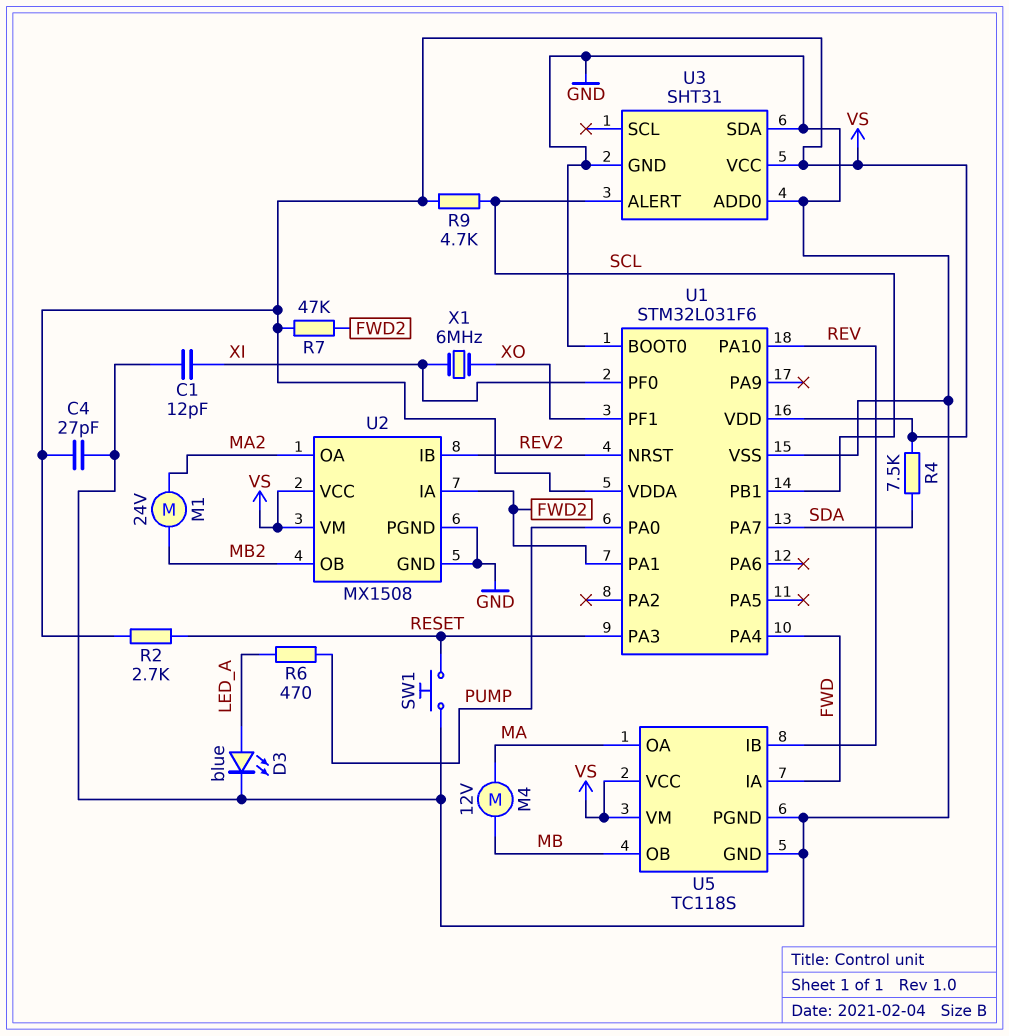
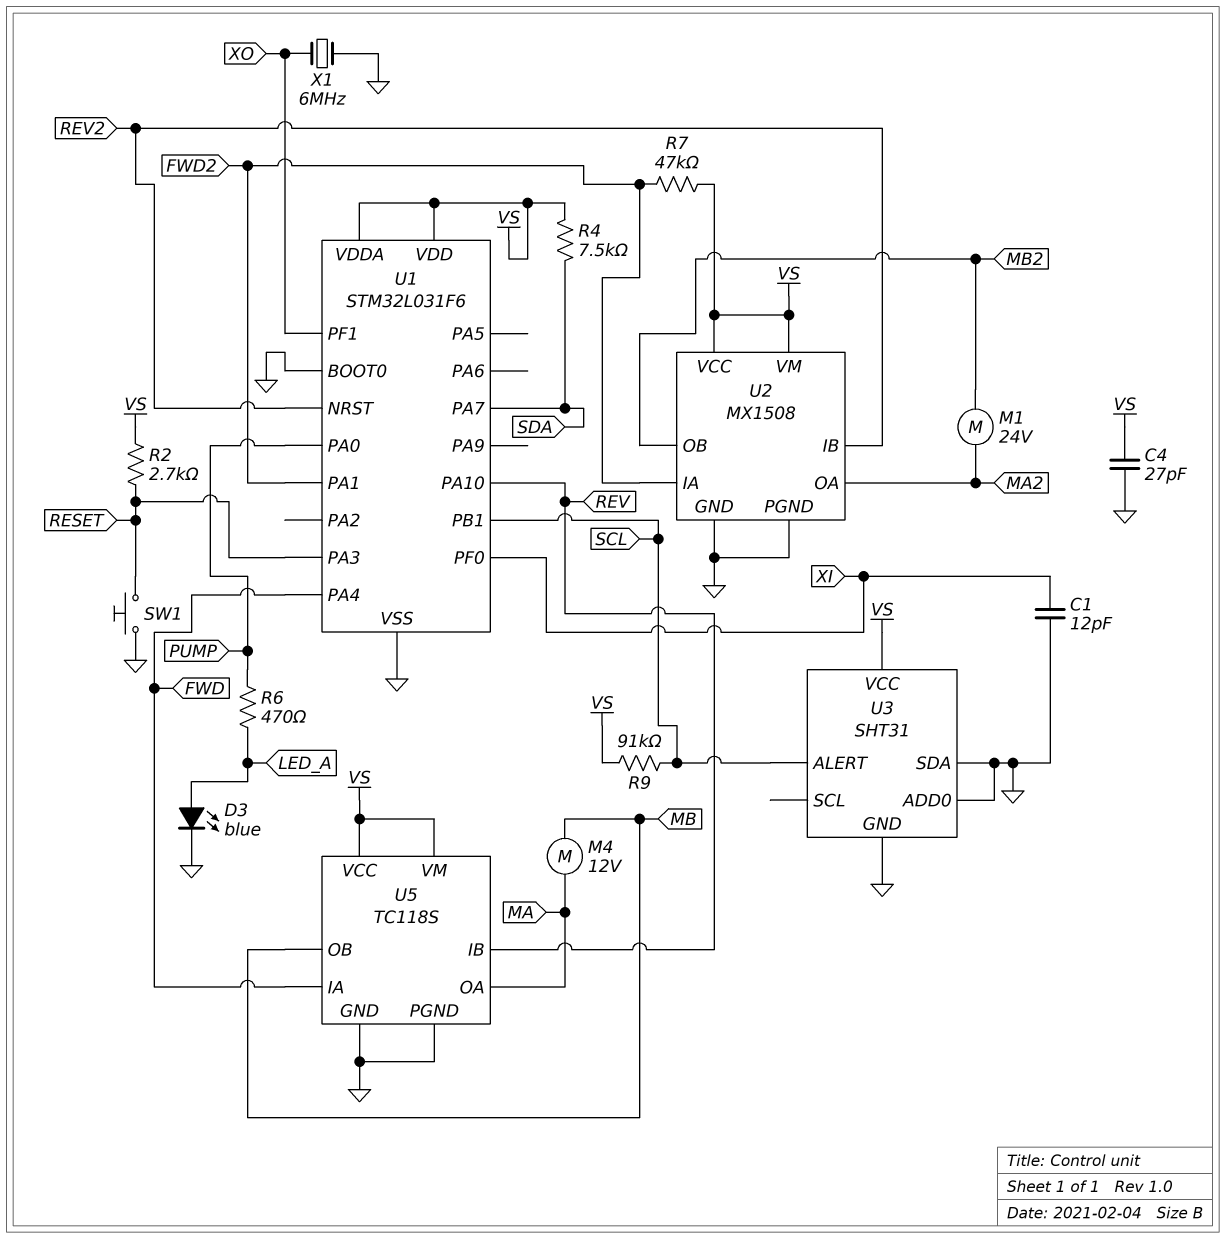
R9: 4.7k (SCL, VS) -> 91k (SCL, VS)
X1: 6MHz (XI, XO) -> 6MHz (GND, XO)

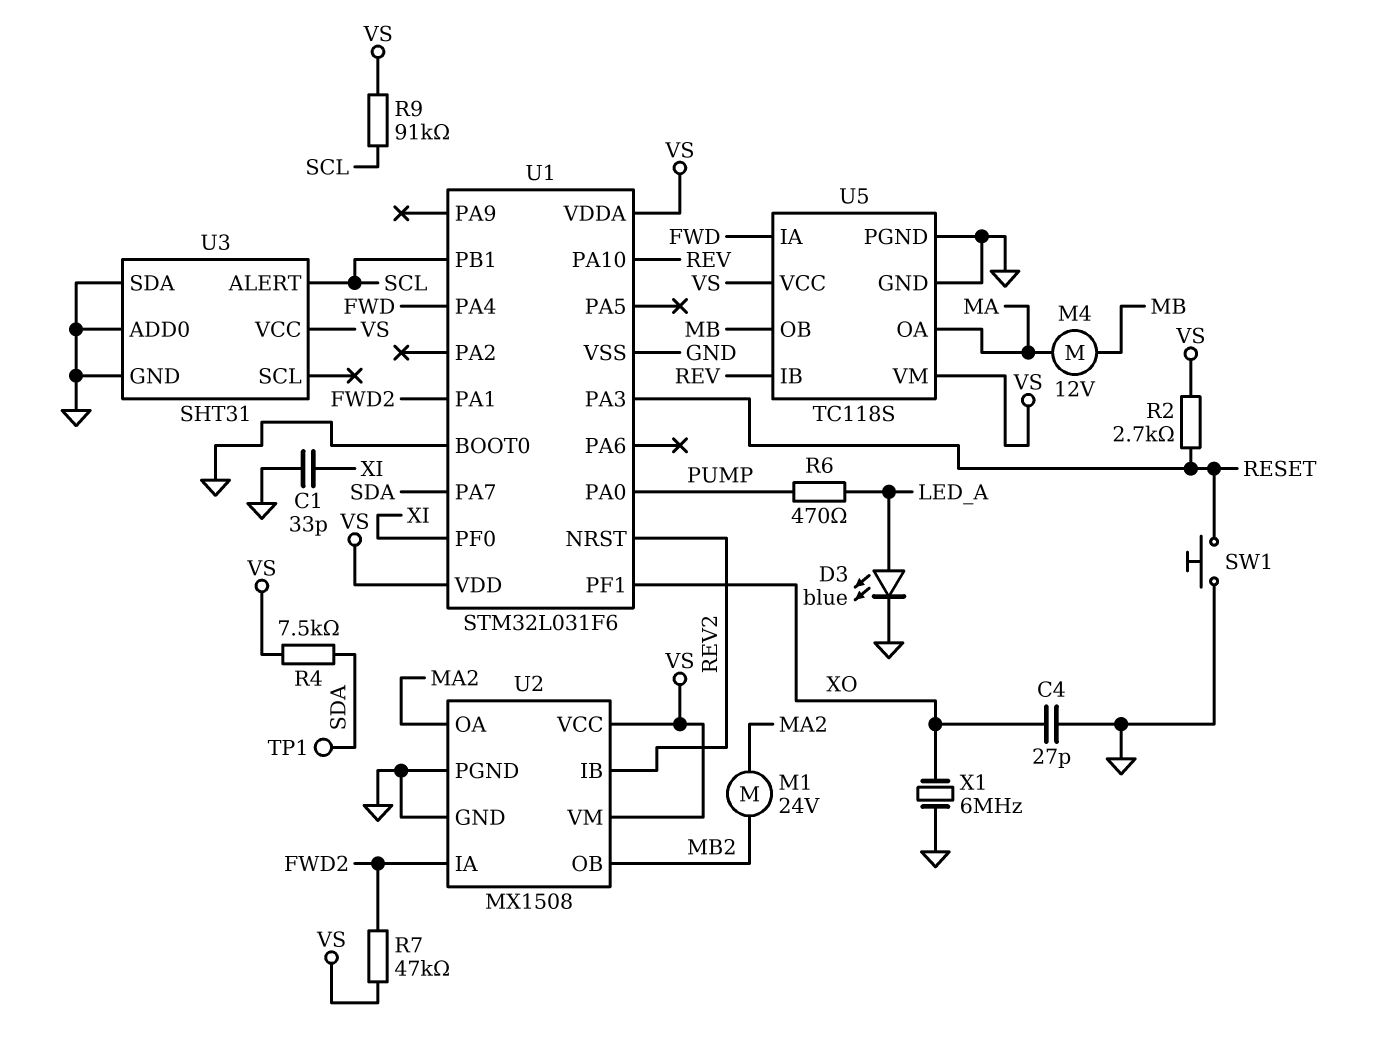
C1: 12pF (GND, XI) -> 33pF (GND, XI)
C4: 27pF (GND, VS) -> 27pF (GND, XO)
TP1: none -> test point (SDA)

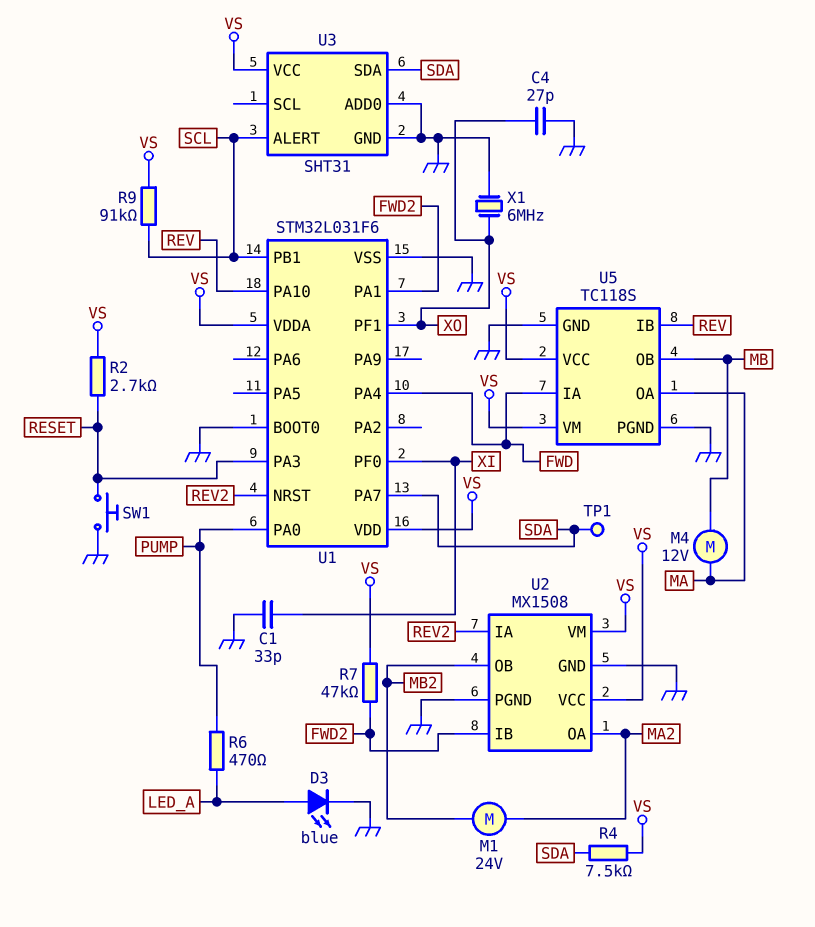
U2 pin IA: FWD2 -> REV2
U2 pin IB: REV2 -> FWD2
U3 pin SDA: GND -> SDA

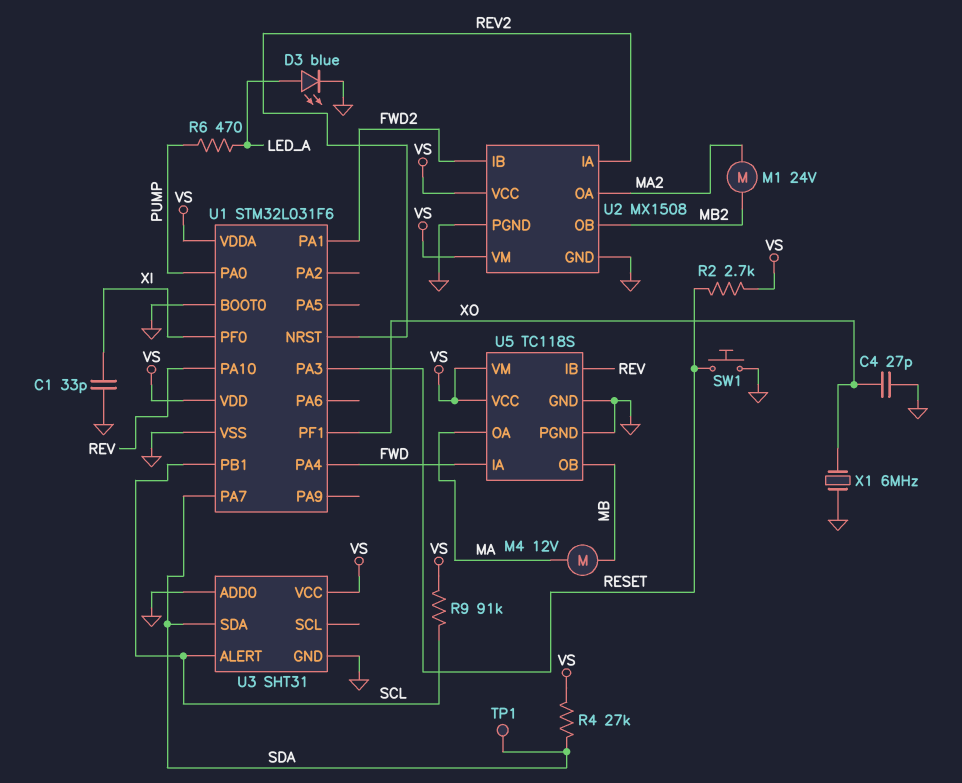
R4: 7.5k (SDA, VS) -> 27k (SDA, VS)
R7: 47k (FWD2, VS) -> none

